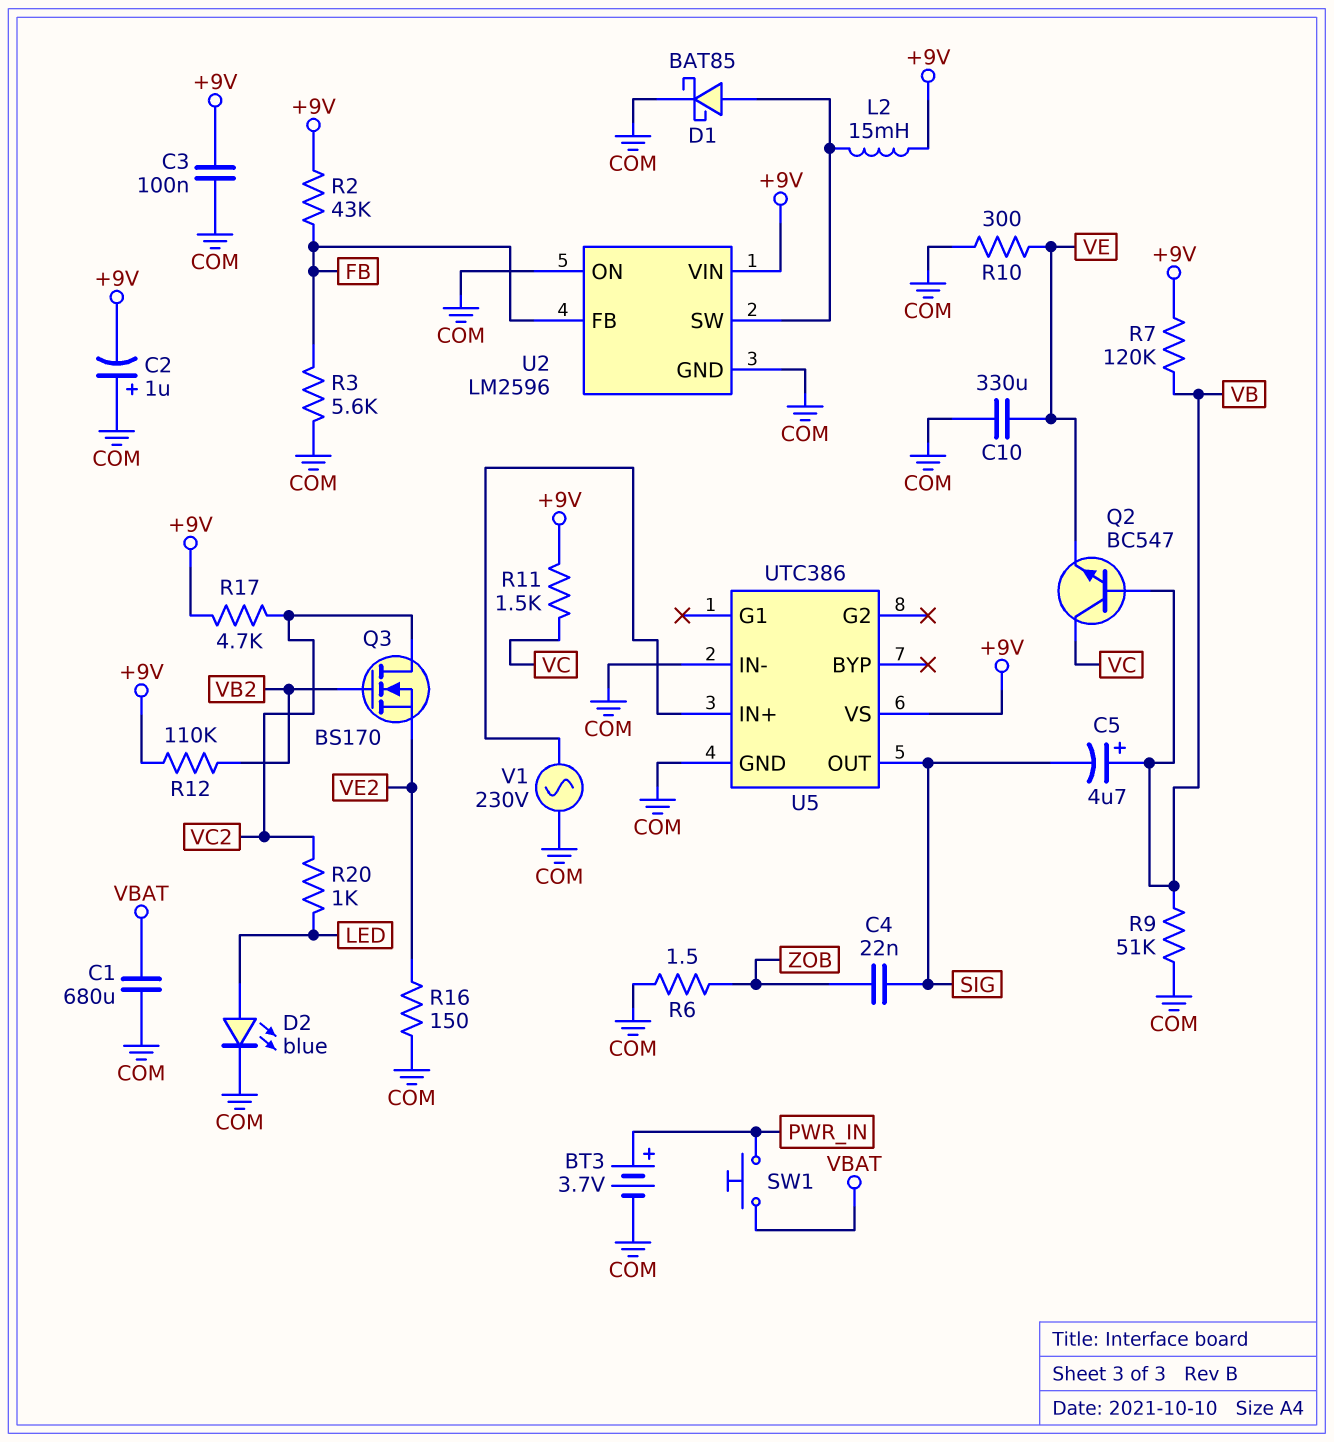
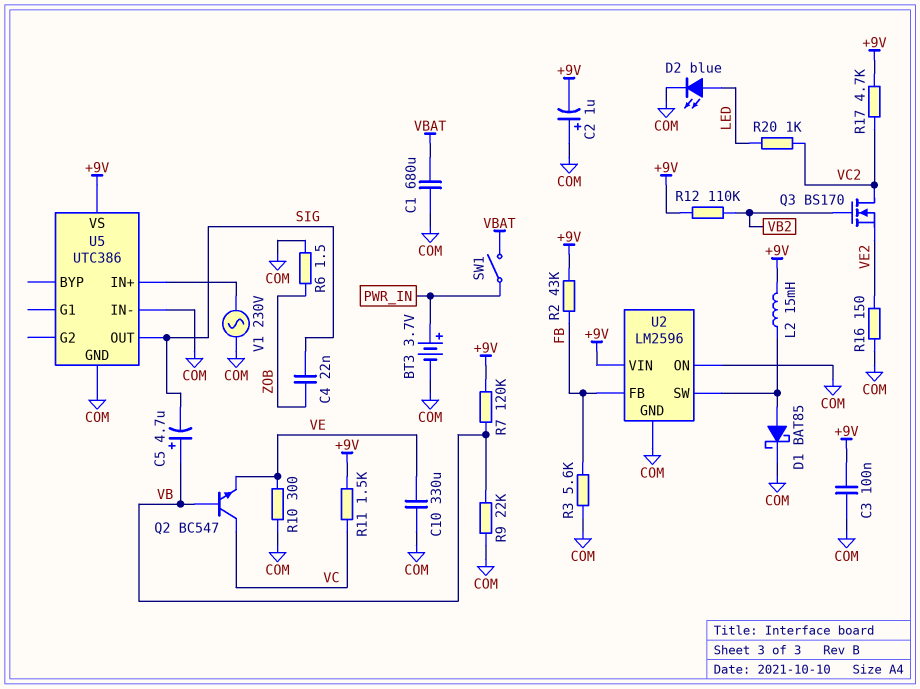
R9: 51k (COM, VB) -> 22k (COM, VB)
SW1: button (PWR_IN, VBAT) -> switch (PWR_IN, VBAT)

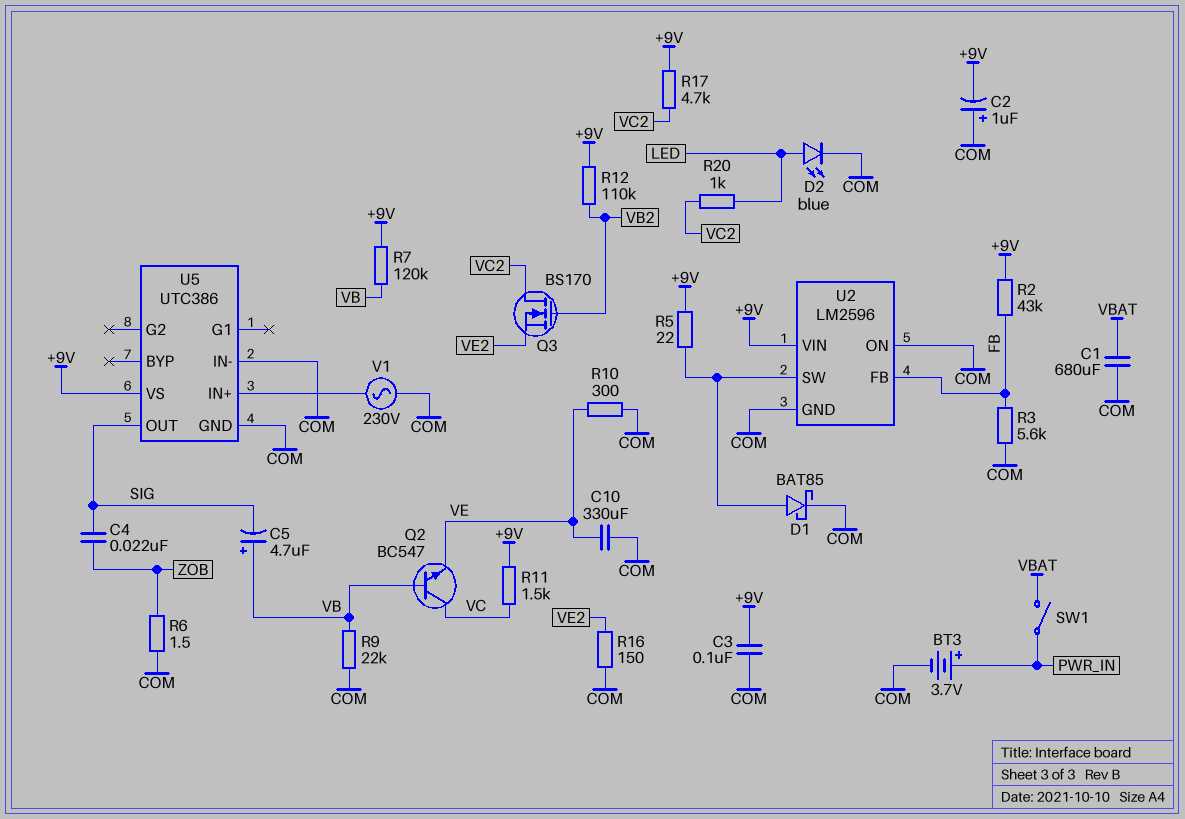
L2: 15mH (+9V, U2/SW) -> none
R5: none -> 22 (+9V, U2/SW)

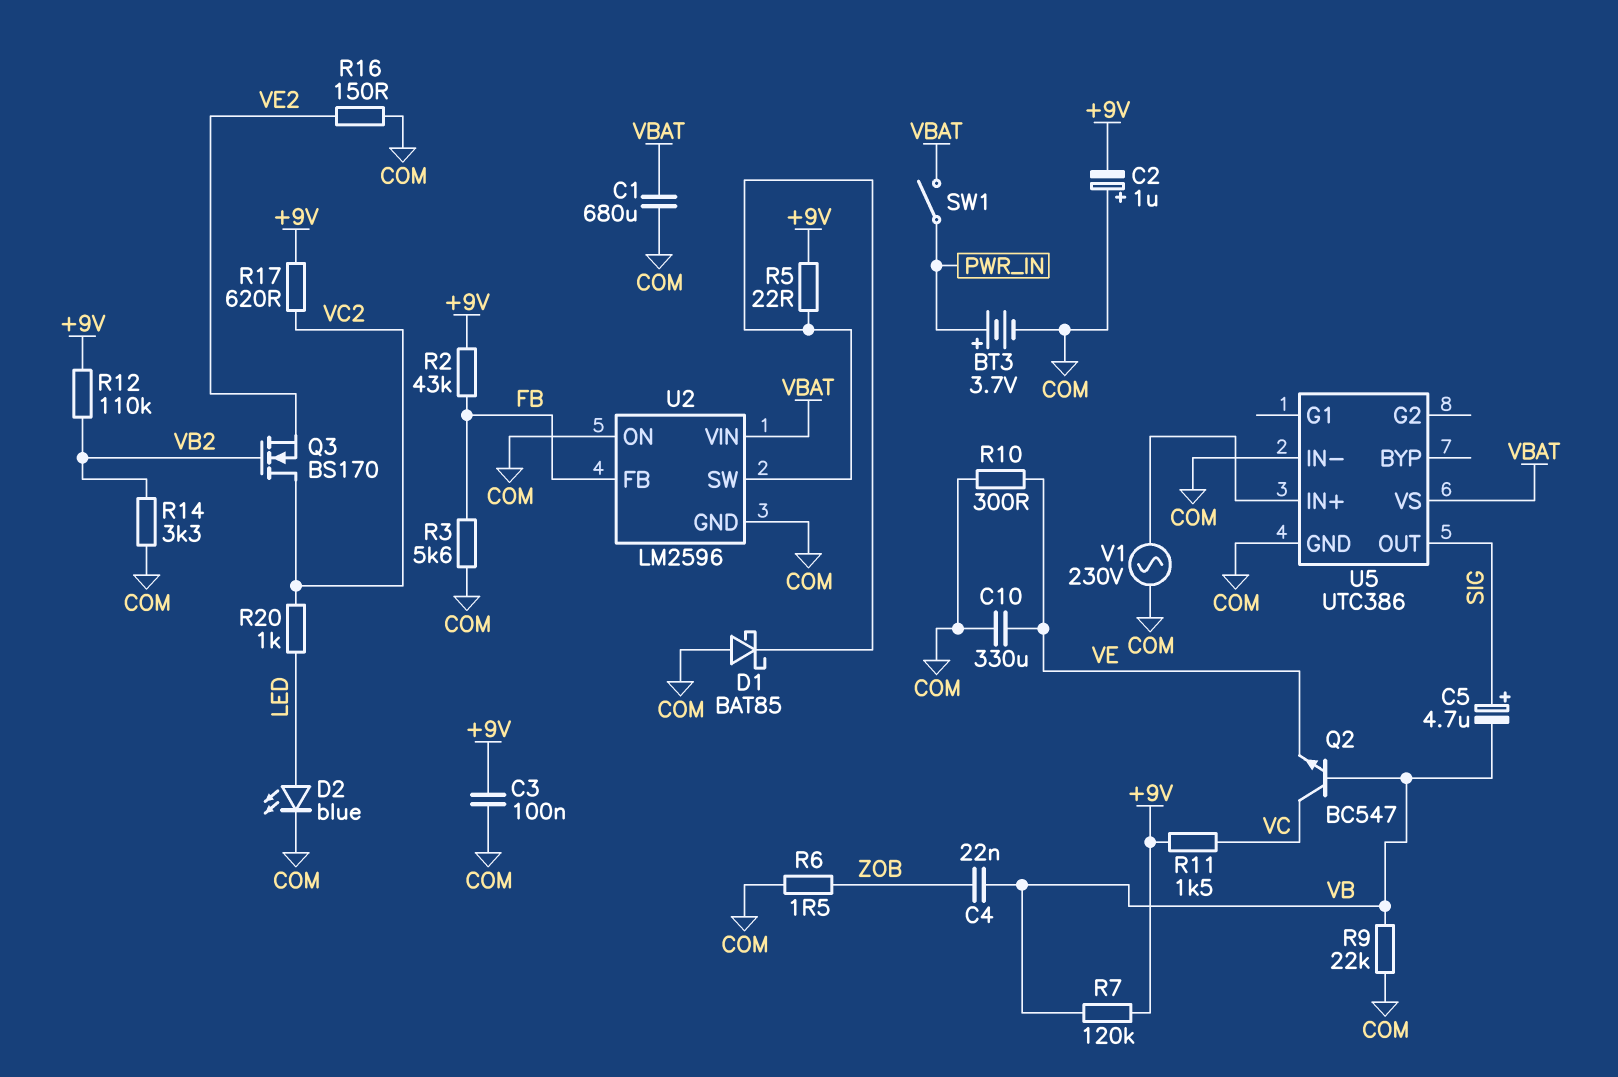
C4: 22nF (SIG, ZOB) -> 22nF (VB, ZOB)
C5: 4.7uF (plus VB, minus SIG) -> 4.7uF (plus SIG, minus VB)
D1: schottky BAT85 (A U2/SW, K COM) -> schottky BAT85 (A COM, K U2/SW)
R14: none -> 3.3k (COM, VB2)
R17: 4.7k (+9V, VC2) -> 620 (+9V, VC2)
U2 pin VIN: +9V -> VBAT
U5 pin VS: +9V -> VBAT

